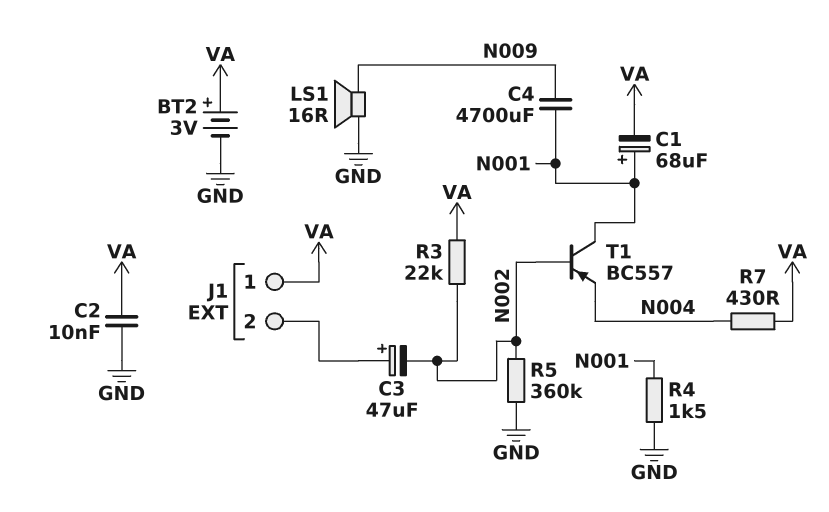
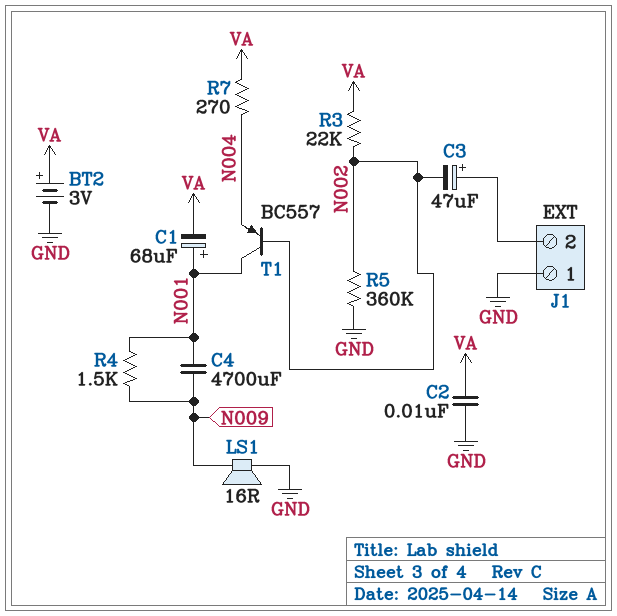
J1 pin 1: VA -> GND
R4: 1.5k (GND, N001) -> 1.5k (N001, N009)
R7: 430 (N004, VA) -> 270 (N004, VA)

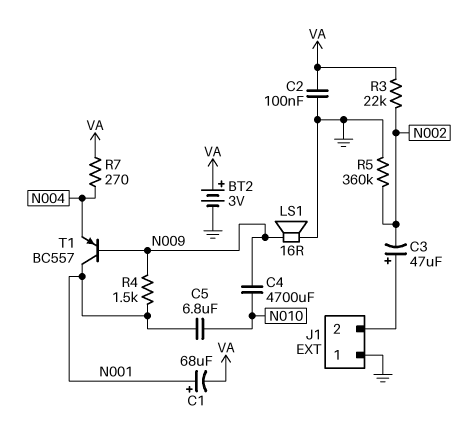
C2: 10nF (GND, VA) -> 100nF (GND, VA)
C4: 4700uF (N001, N009) -> 4700uF (N009, N010)
C5: none -> 6.8uF (N001, N010)
T1: PNP BC557 (B N002, C N001, E N004) -> PNP BC557 (B N009, C N001, E N004)

